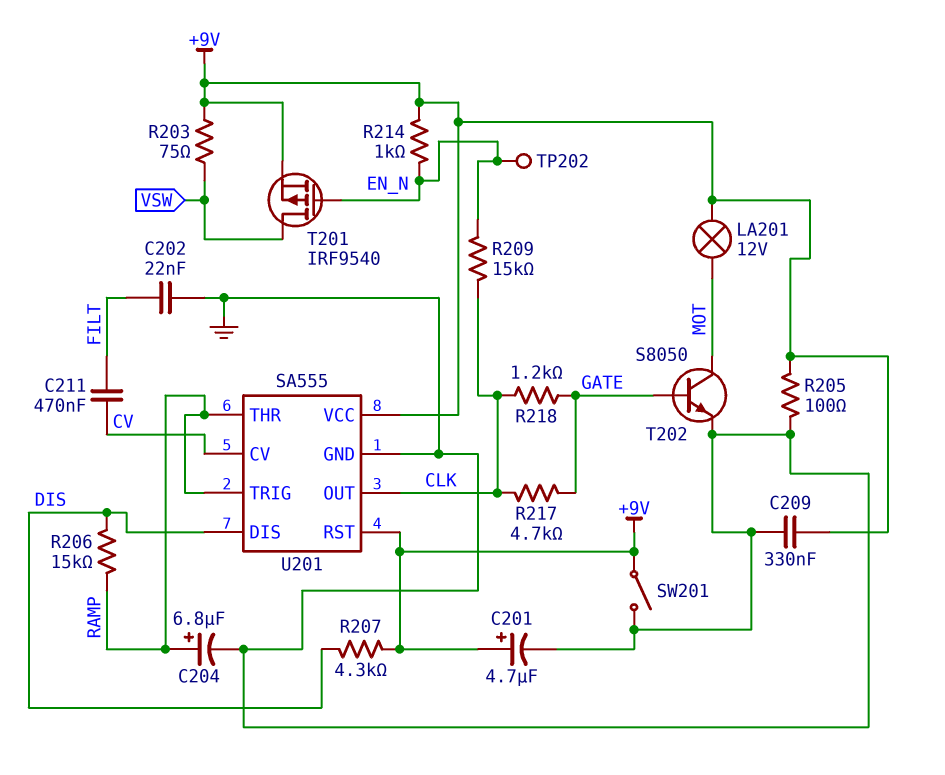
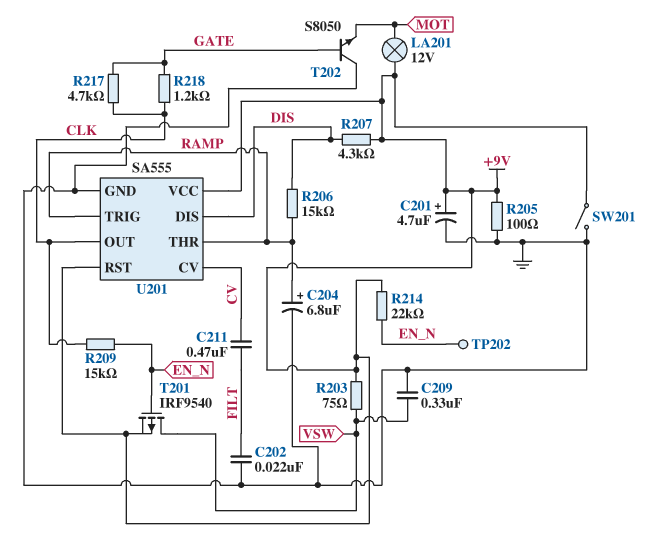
C209: 330nF (+9V, GND) -> 330nF (GND, VSW)
R214: 1k (+9V, EN_N) -> 22k (+9V, EN_N)
T202: NPN S8050 (B GATE, C MOT, E GND) -> NPN S8050 (B GATE, C GND, E MOT)

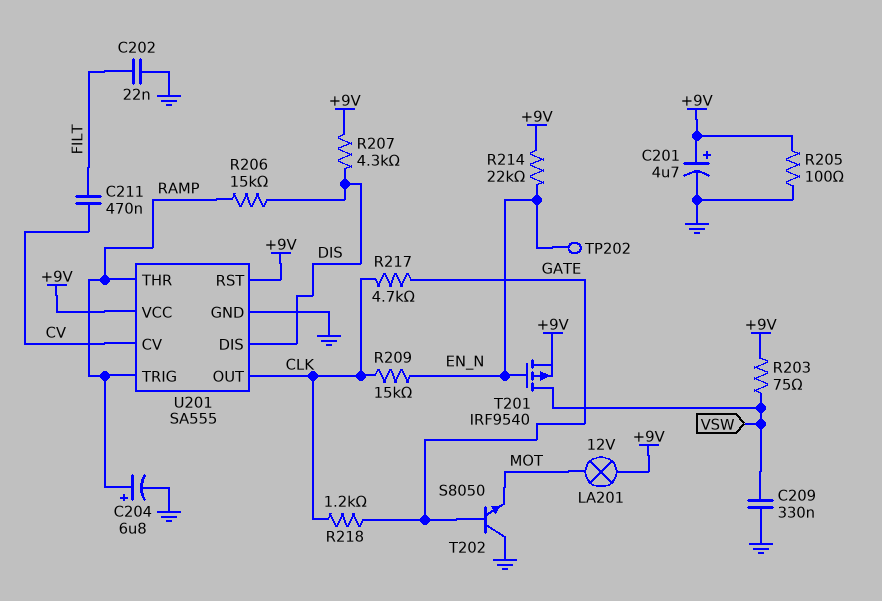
SW201: switch (+9V, GND) -> none

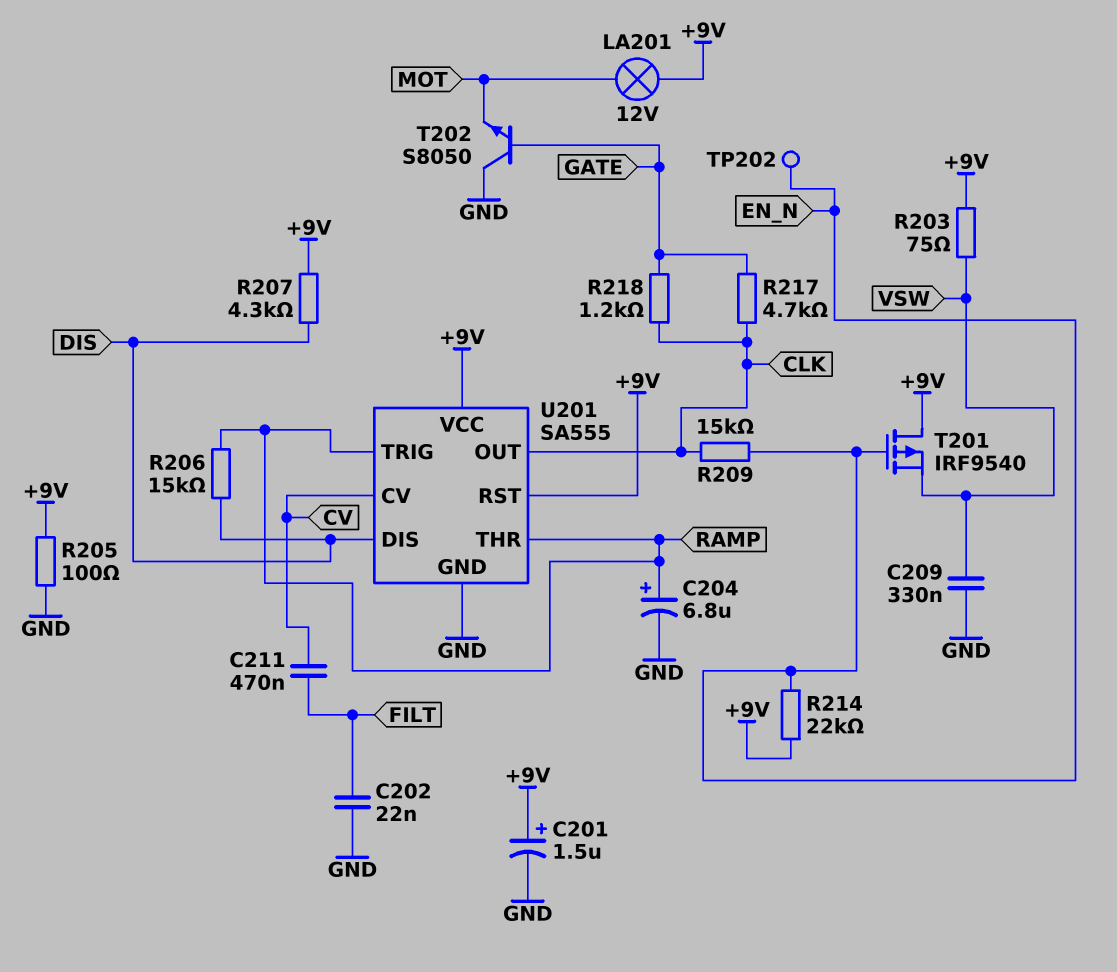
C201: 4.7uF (plus +9V, minus GND) -> 1.5uF (plus +9V, minus GND)
T201: PMOS IRF9540 (G EN_N, D VSW, S +9V) -> PMOS IRF9540 (G EN_N, D +9V, S VSW)

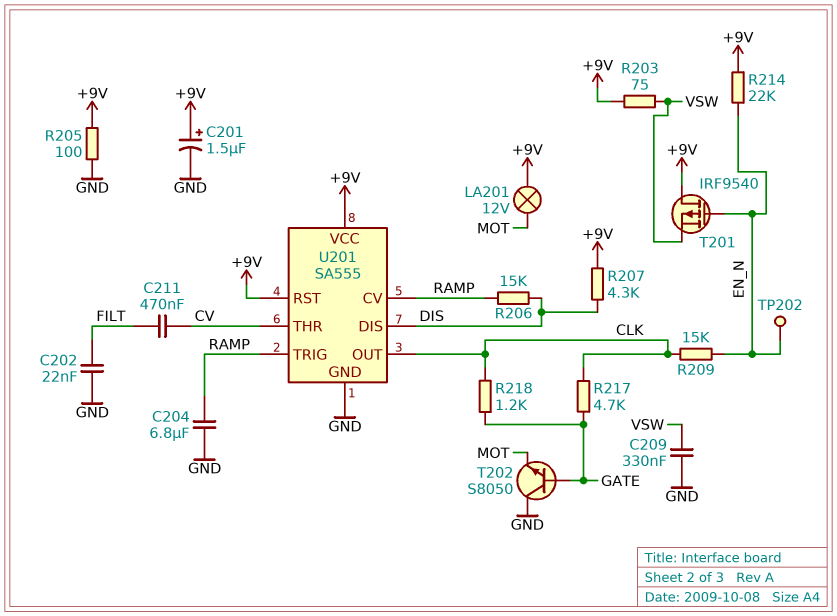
C204: 6.8uF (plus RAMP, minus GND) -> 6.8uF (GND, RAMP)
U201 pin CV: CV -> RAMP
U201 pin THR: RAMP -> CV

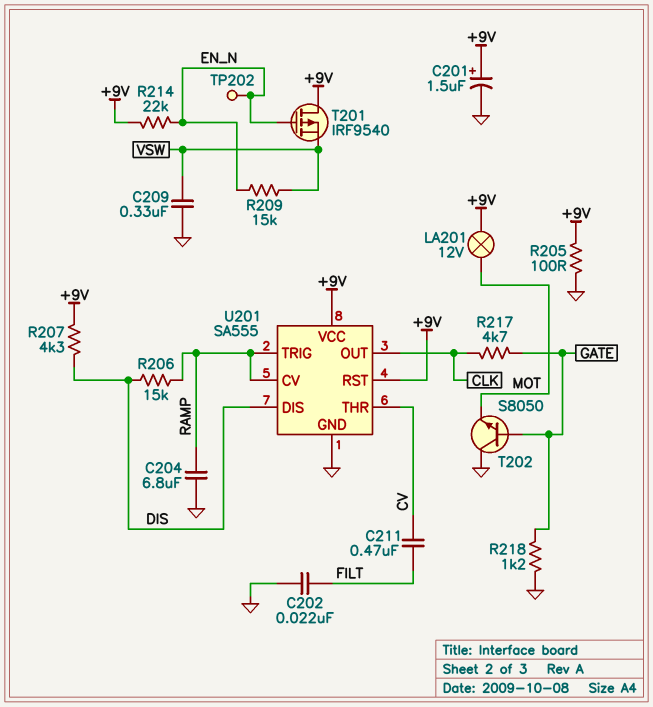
R203: 75 (+9V, VSW) -> none
R209: 15k (CLK, EN_N) -> 15k (EN_N, VSW)
R218: 1.2k (CLK, GATE) -> 1.2k (GATE, GND)

